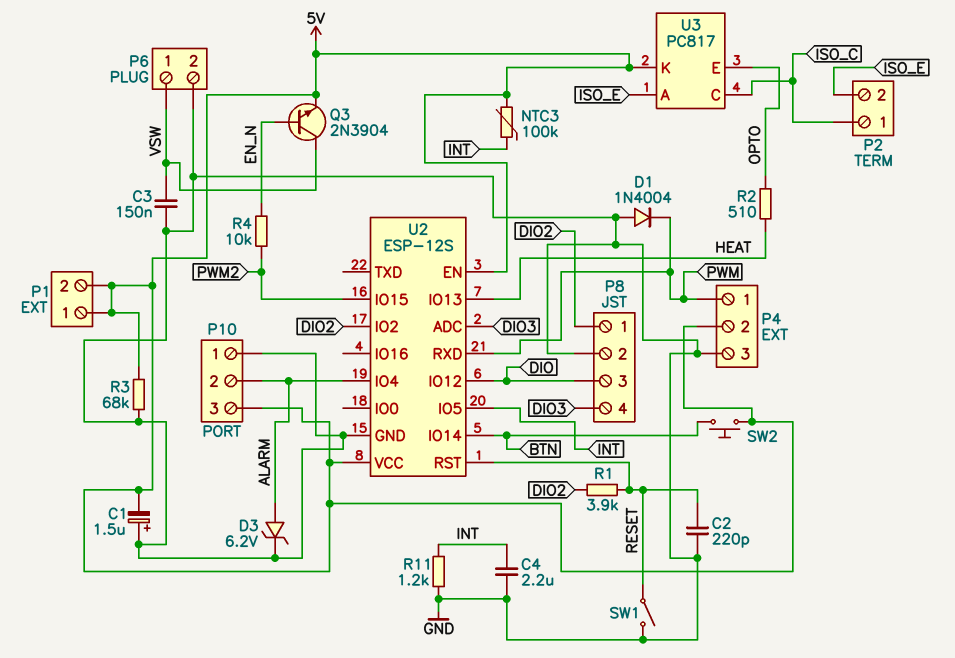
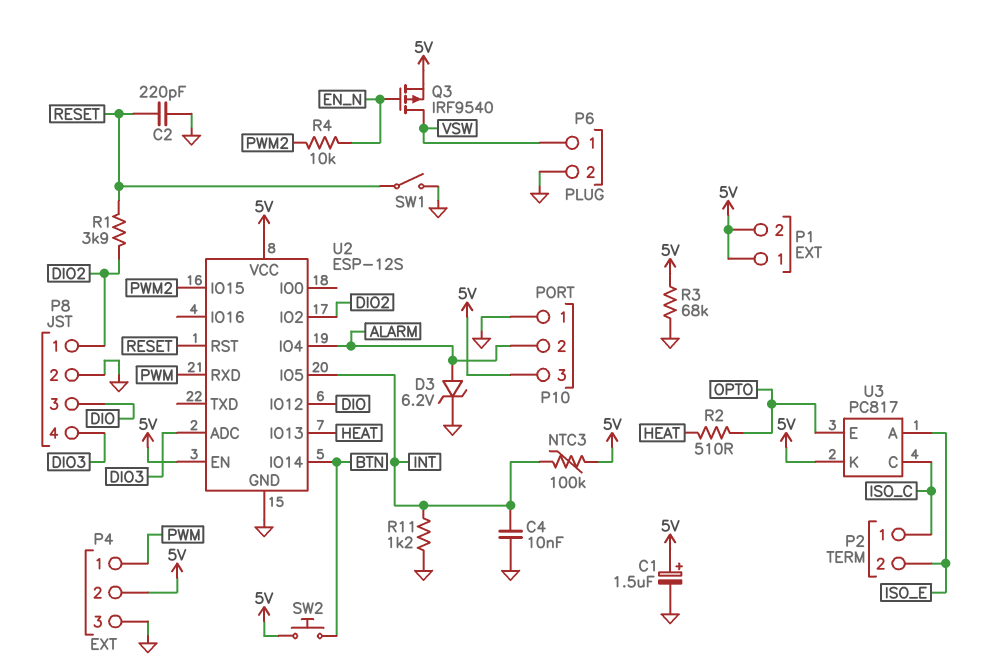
C1: 1.5uF (plus GND, minus 5V) -> 1.5uF (plus 5V, minus GND)
C3: 150nF (GND, VSW) -> none
C4: 2.2uF (GND, INT) -> 10nF (GND, INT)
D1: diode 1N4004 (A GND, K PWM) -> none
Q3: NPN 2N3904 (B EN_N, C VSW, E 5V) -> PMOS IRF9540 (G EN_N, D VSW, S 5V)

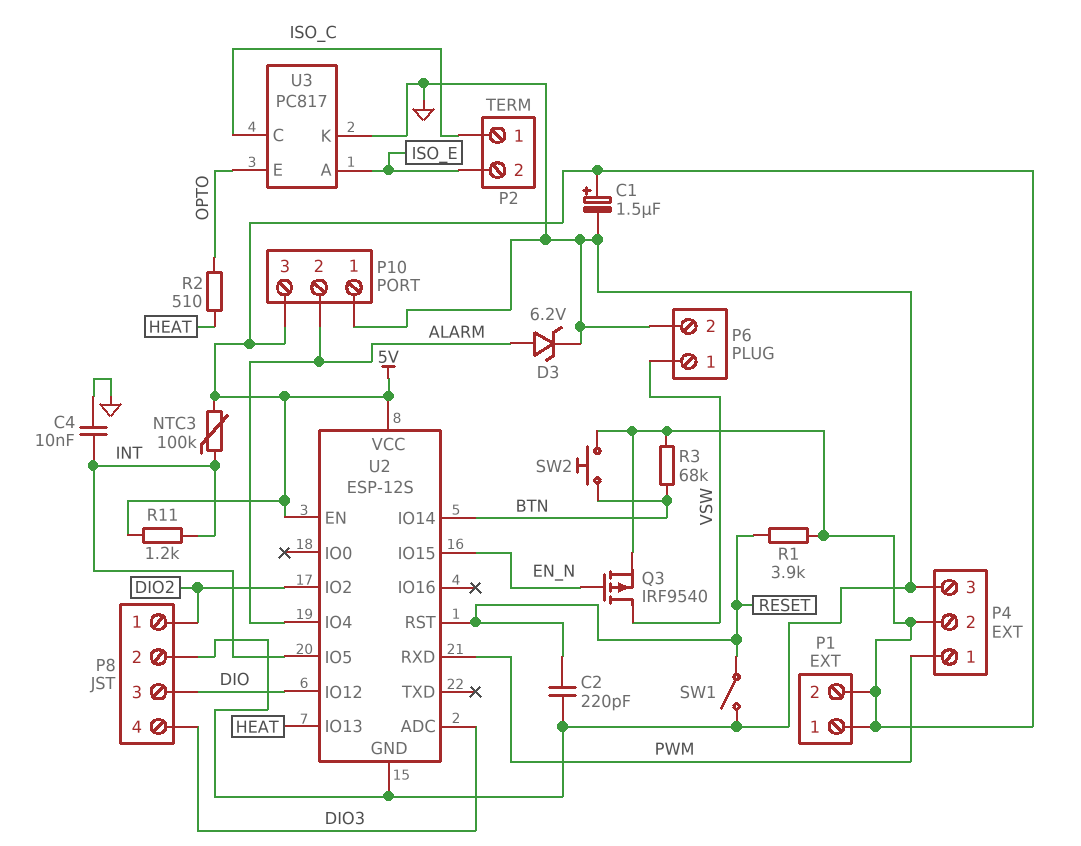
R1: 3.9k (DIO2, RESET) -> 3.9k (5V, RESET)
R3: 68k (5V, GND) -> 68k (5V, BTN)
R4: 10k (EN_N, PWM2) -> none
R11: 1.2k (GND, INT) -> 1.2k (5V, INT)
U2 pin IO15: PWM2 -> EN_N
U3 pin K: 5V -> GND

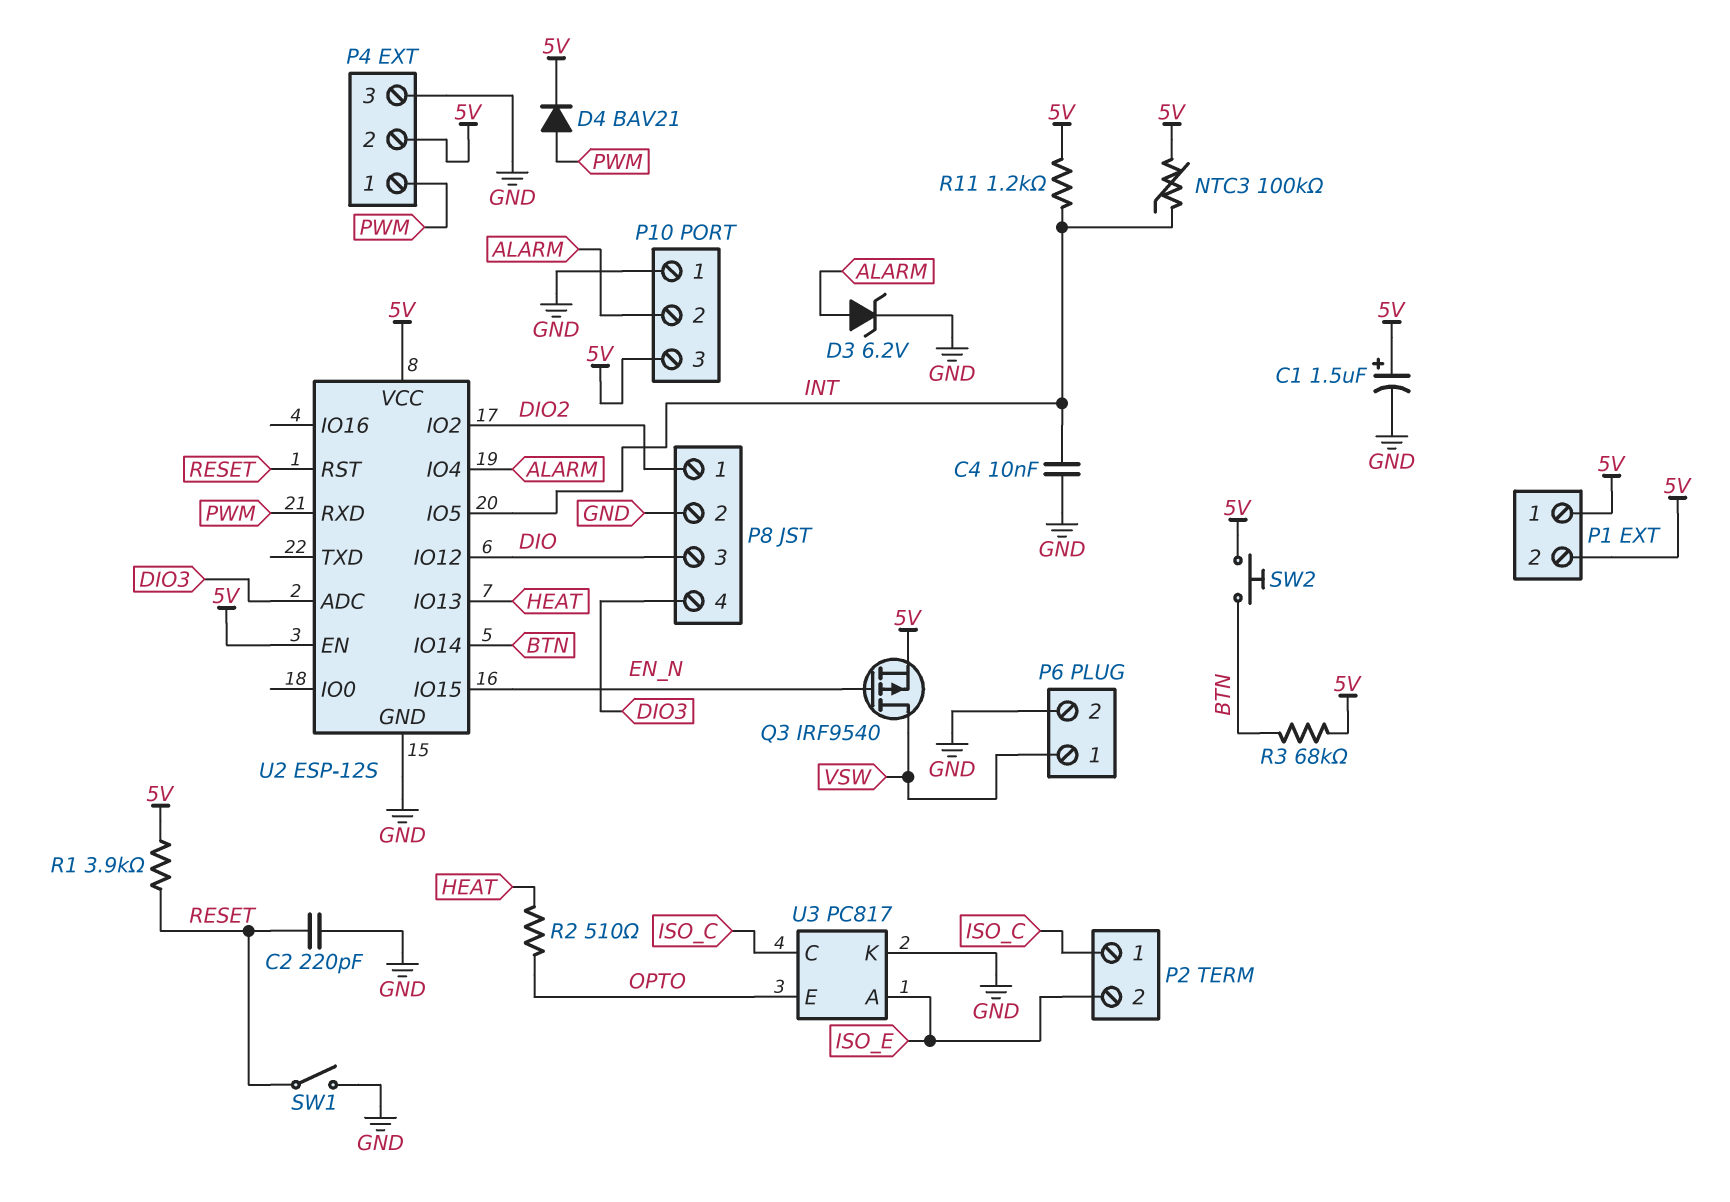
D4: none -> diode BAV21 (A PWM, K 5V)

